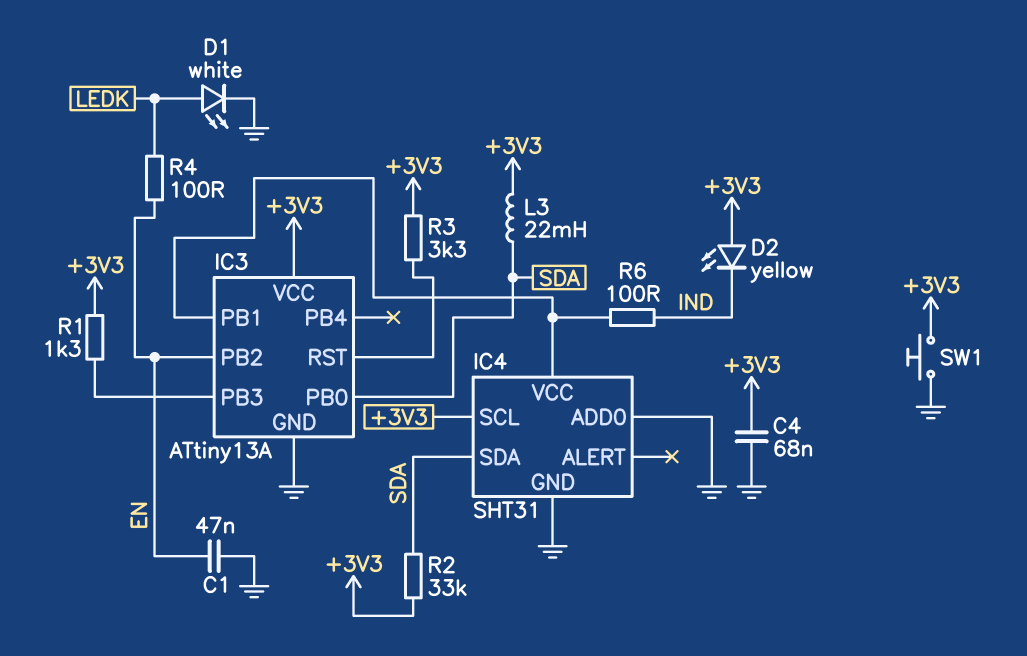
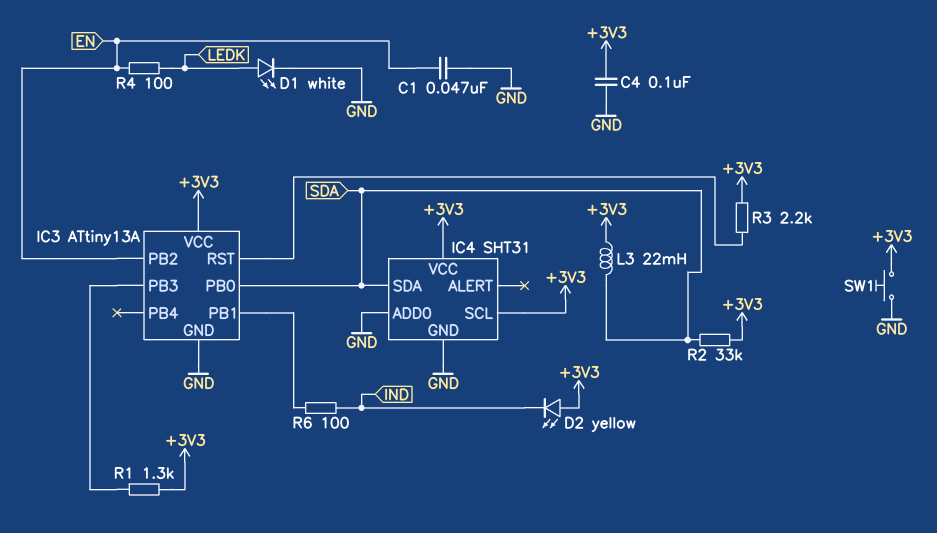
C4: 68nF (+3V3, GND) -> 100nF (+3V3, GND)
IC4 pin VCC: IC3/PB1 -> +3V3
R3: 3.3k (+3V3, IC3/RST) -> 2.2k (+3V3, IC3/RST)

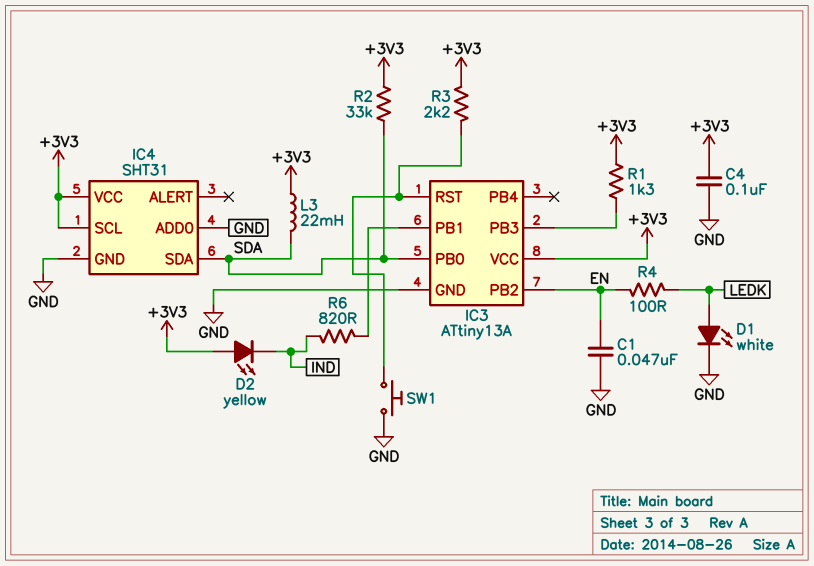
R6: 100 (IC3/PB1, IND) -> 820 (IC3/PB1, IND)
SW1: button (+3V3, GND) -> button (GND, IC3/RST)

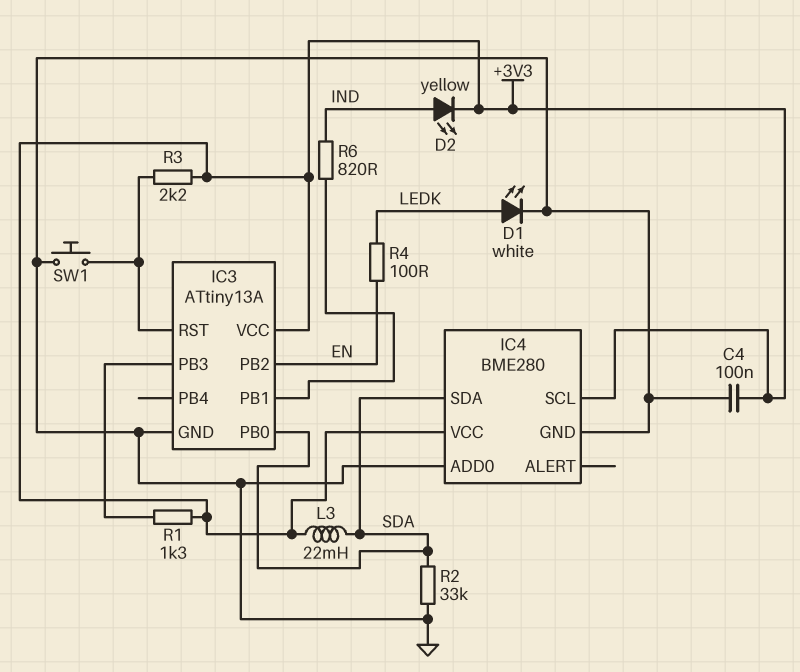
C1: 47nF (EN, GND) -> none
D2: LED yellow (A +3V3, K IND) -> LED yellow (A IND, K +3V3)
IC4: SHT31 -> BME280
R2: 33k (+3V3, SDA) -> 33k (GND, SDA)

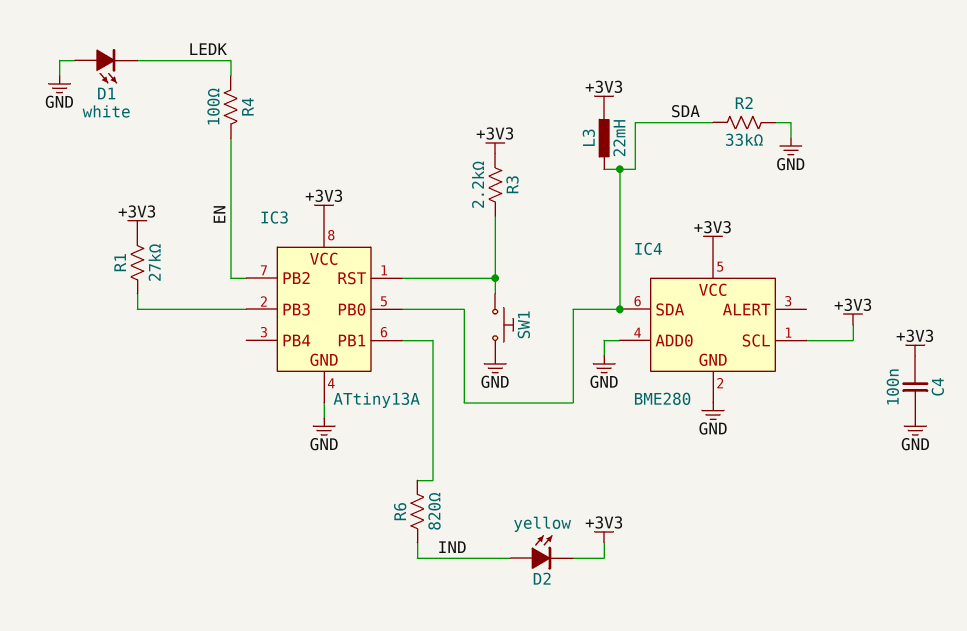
D1: LED white (A LEDK, K GND) -> LED white (A GND, K LEDK)
R1: 1.3k (+3V3, IC3/PB3) -> 27k (+3V3, IC3/PB3)

